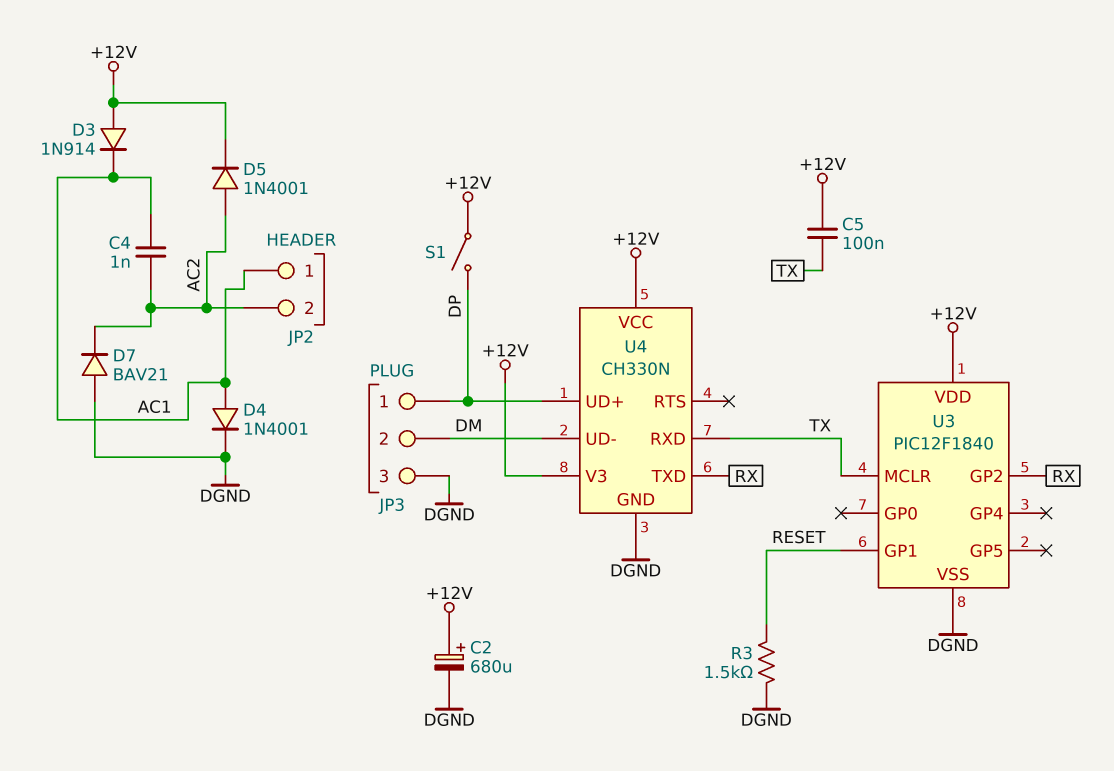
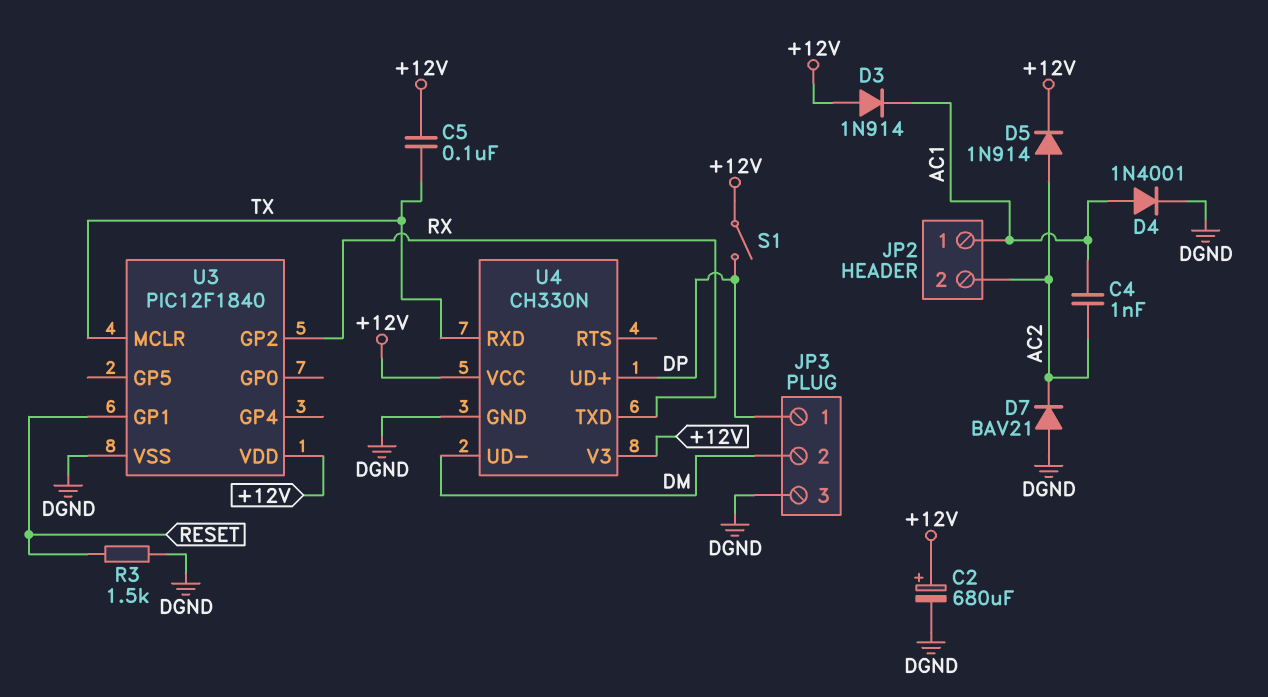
D5: diode 1N4001 (A AC2, K +12V) -> diode 1N914 (A AC2, K +12V)

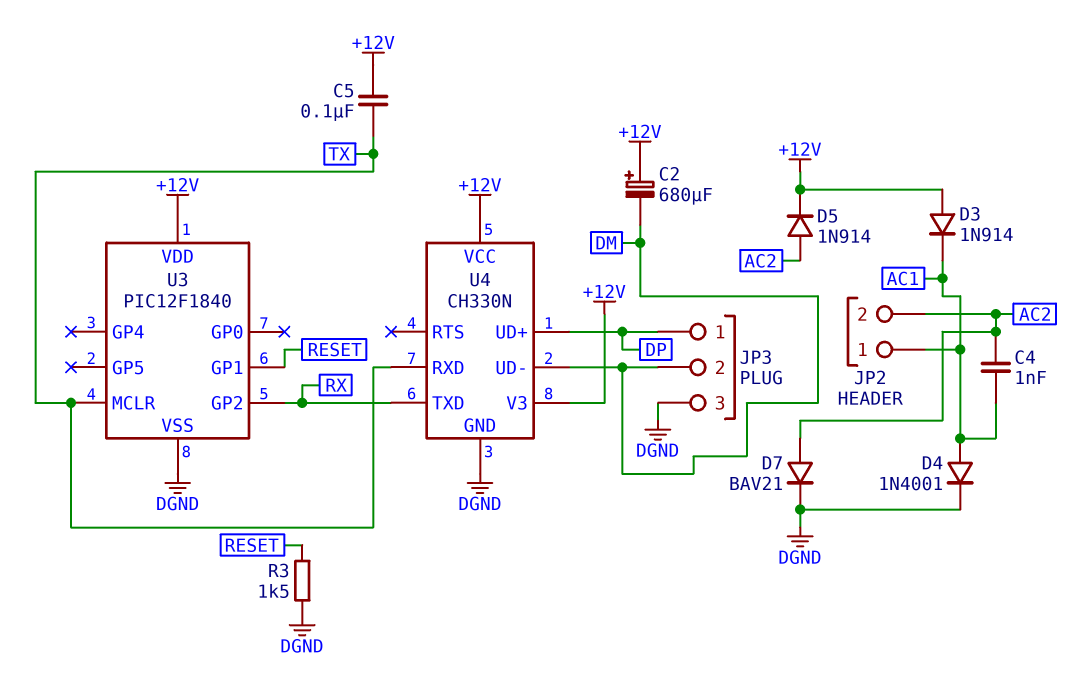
C2: 680uF (plus +12V, minus DGND) -> 680uF (plus +12V, minus DM)
D7: diode BAV21 (A DGND, K AC2) -> diode BAV21 (A AC2, K DGND)
S1: switch (+12V, DP) -> none

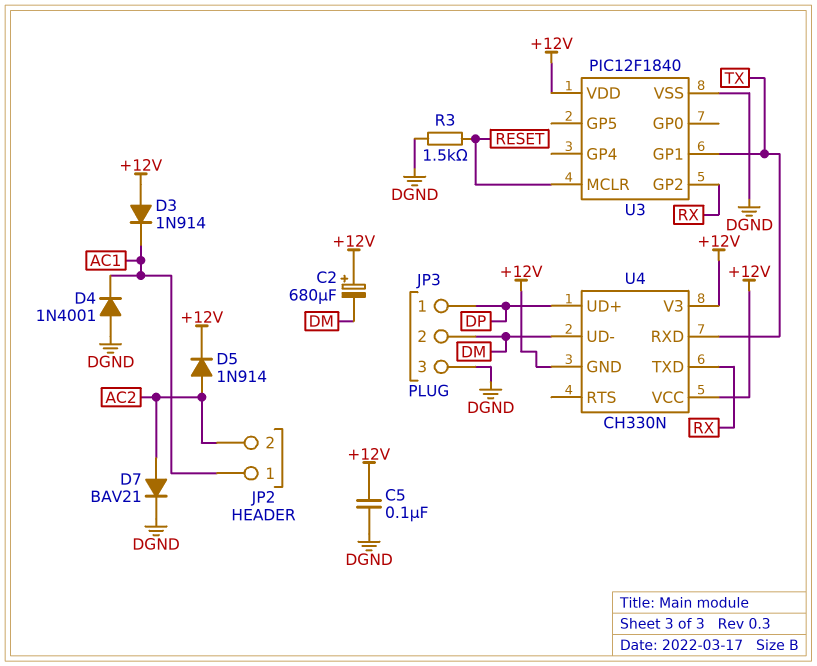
C4: 1nF (AC1, AC2) -> none
C5: 100nF (+12V, TX) -> 100nF (+12V, DGND)
D4: diode 1N4001 (A AC1, K DGND) -> diode 1N4001 (A DGND, K AC1)
U3 pin GP1: RESET -> TX
U3 pin MCLR: TX -> RESET
U4 pin GND: DGND -> +12V

